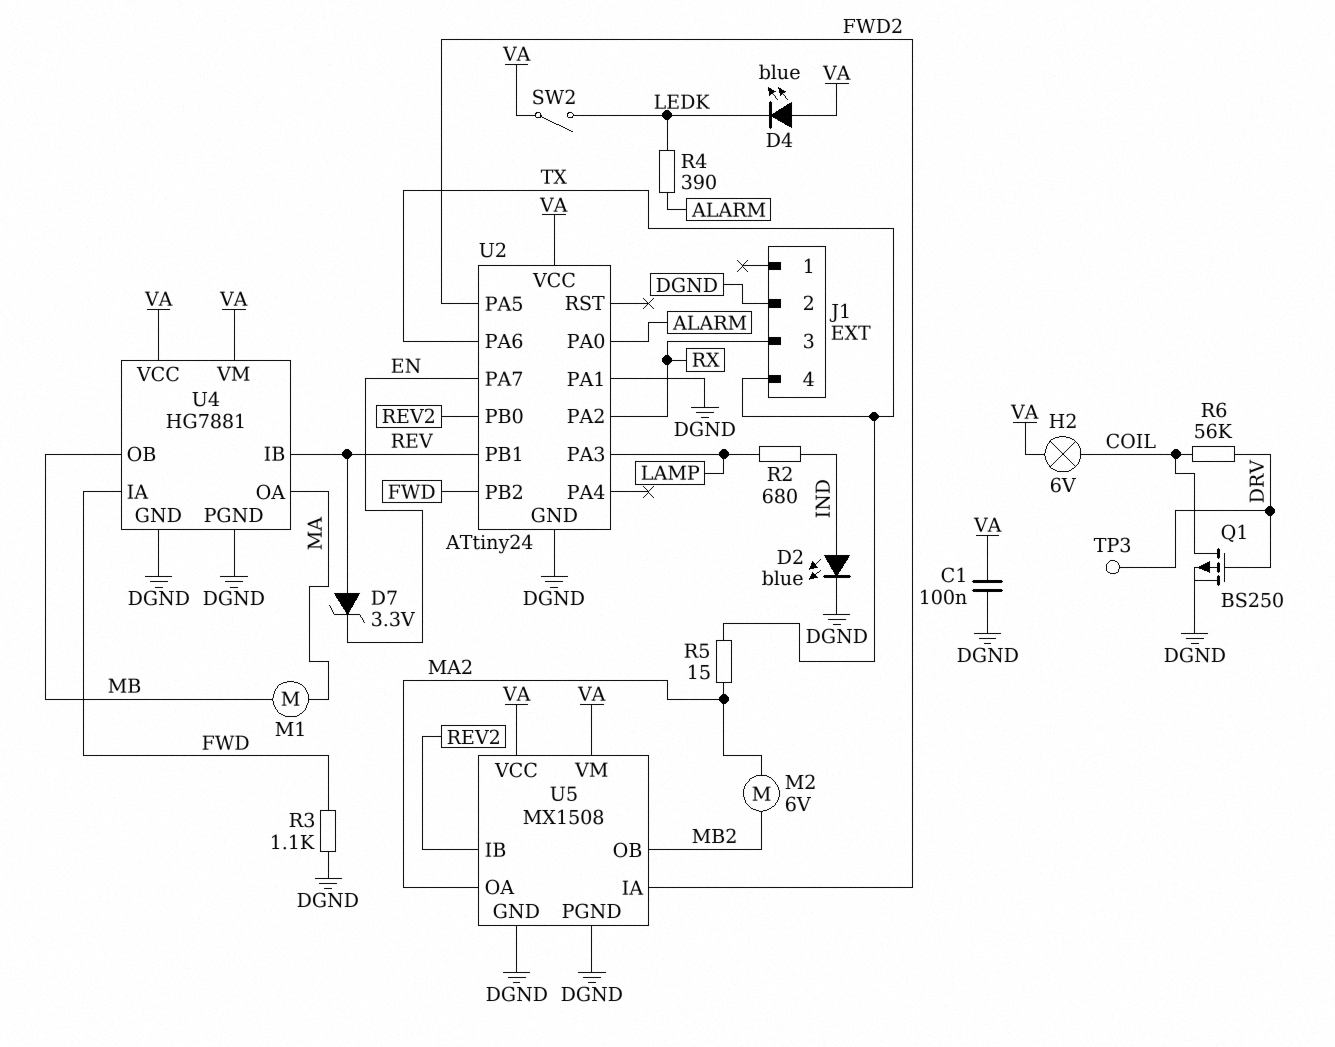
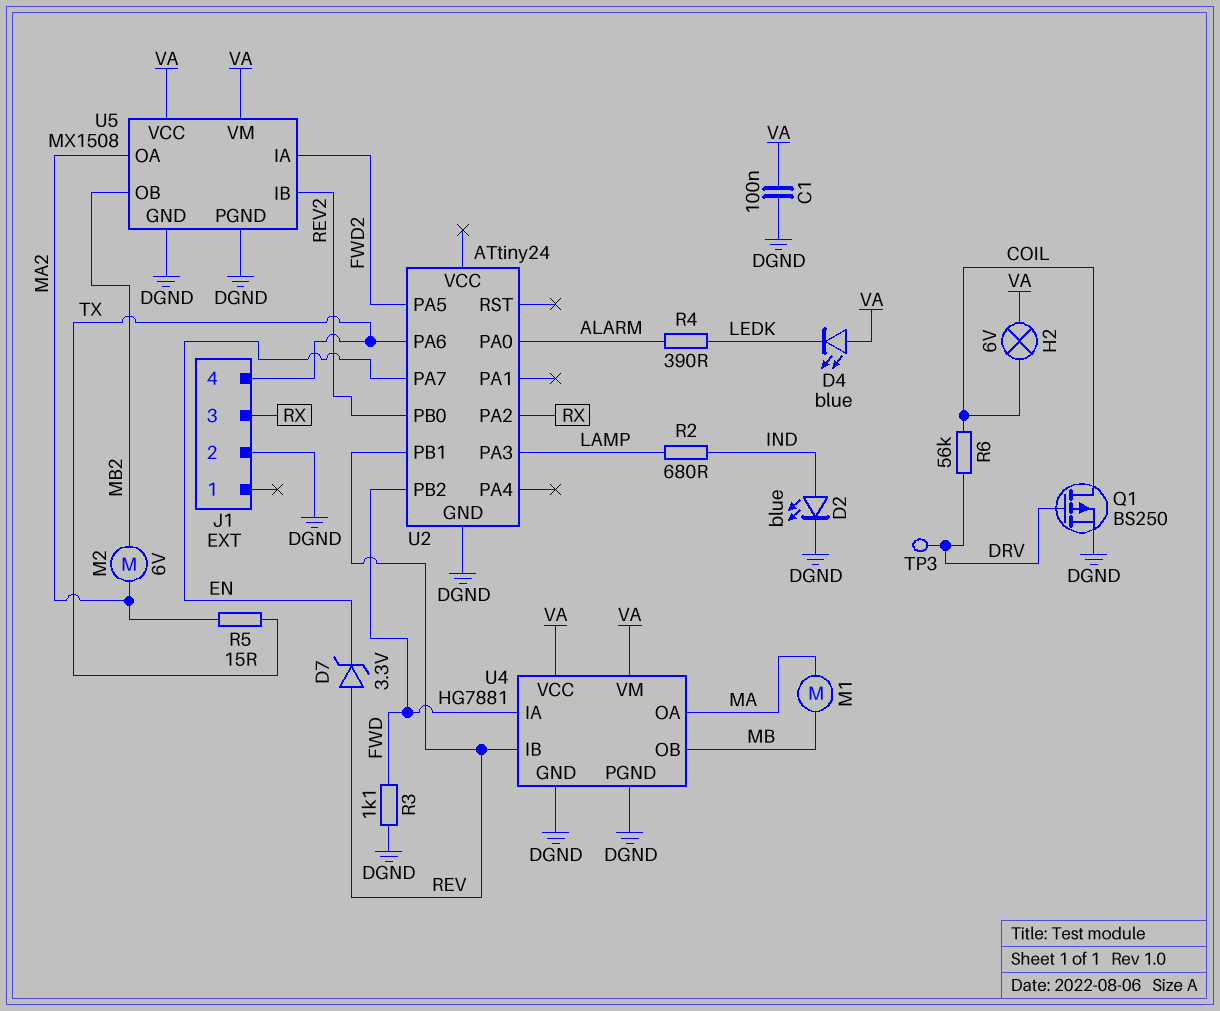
SW2: switch (LEDK, VA) -> none
U2 pin PA1: DGND -> none
U2 pin VCC: VA -> none

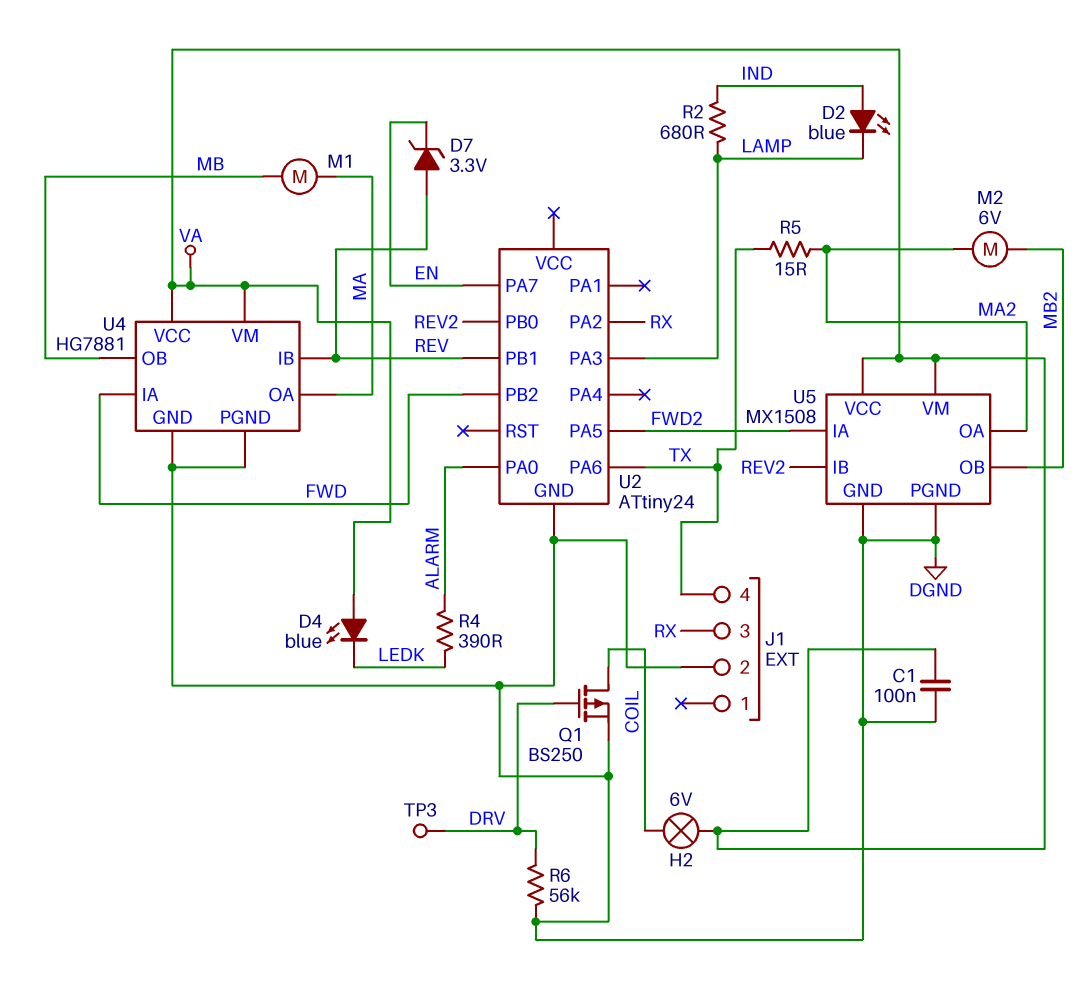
D2: LED blue (A IND, K DGND) -> LED blue (A IND, K LAMP)
R3: 1.1k (DGND, FWD) -> none
R6: 56k (COIL, DRV) -> 56k (DGND, DRV)

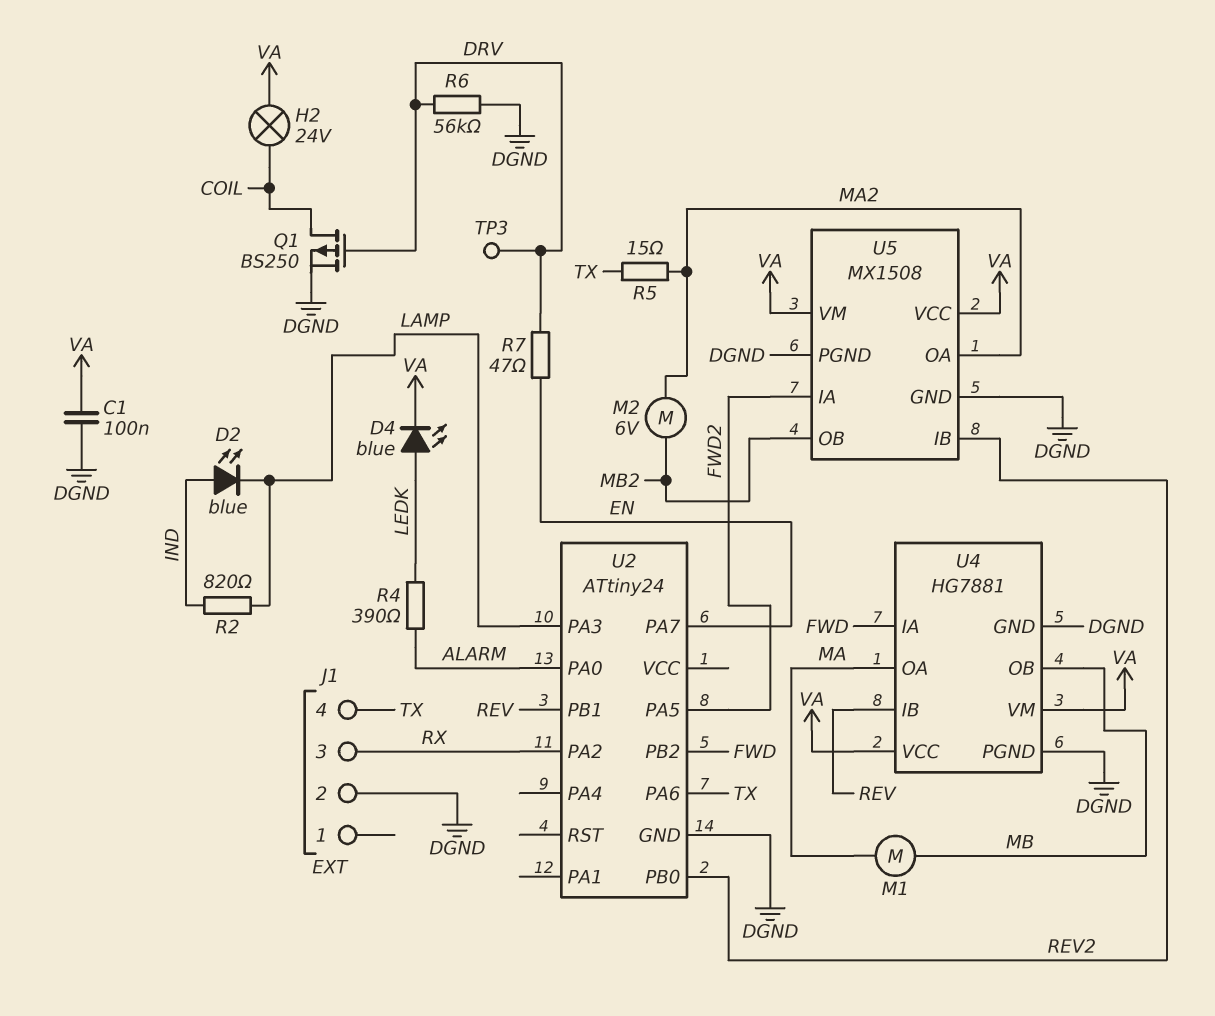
D4: LED blue (A VA, K LEDK) -> LED blue (A LEDK, K VA)
D7: zener 3.3V (A REV, K EN) -> none
H2: lamp 6V (COIL, VA) -> lamp 24V (COIL, VA)
R2: 680 (IND, LAMP) -> 820 (IND, LAMP)
R7: none -> 47 (DRV, EN)

